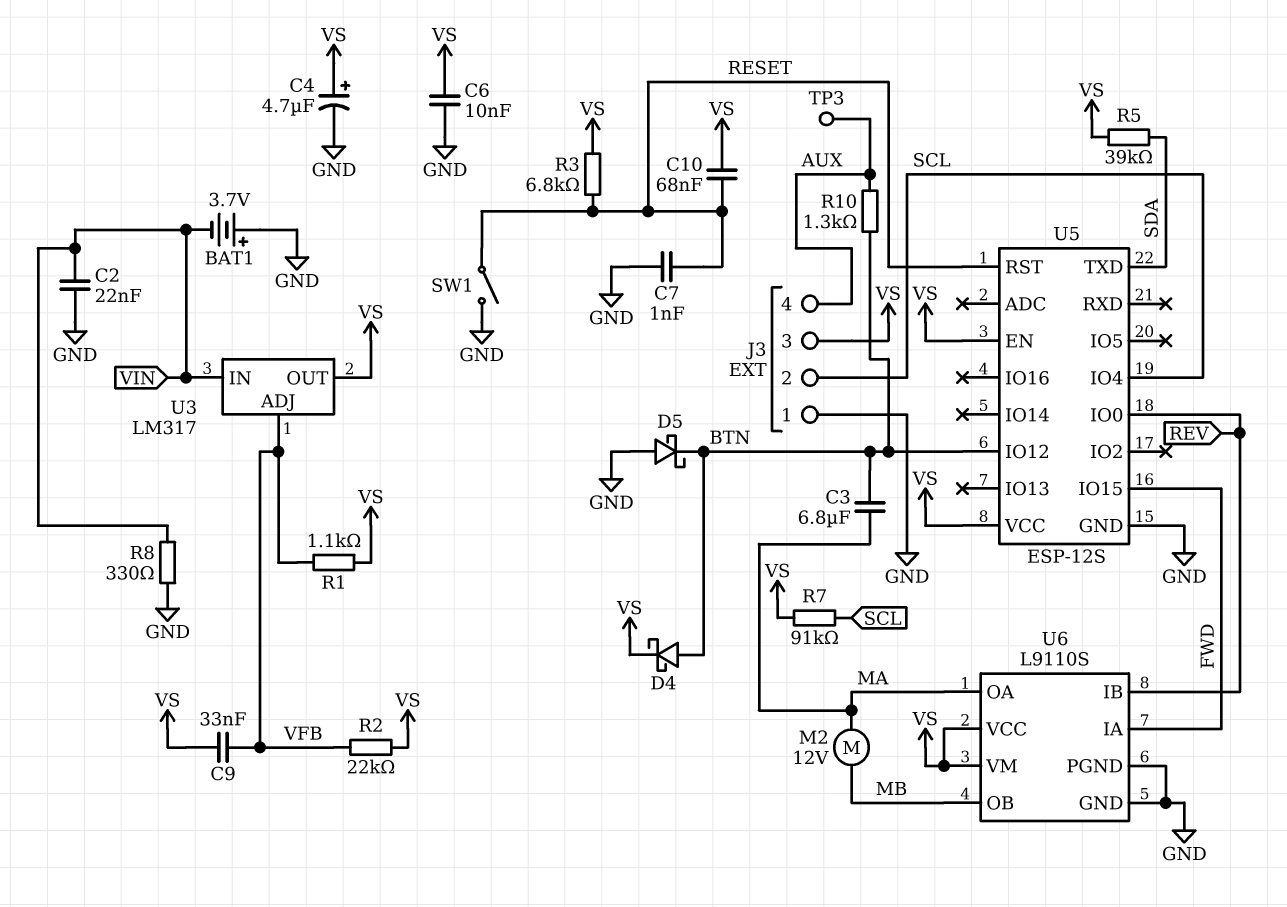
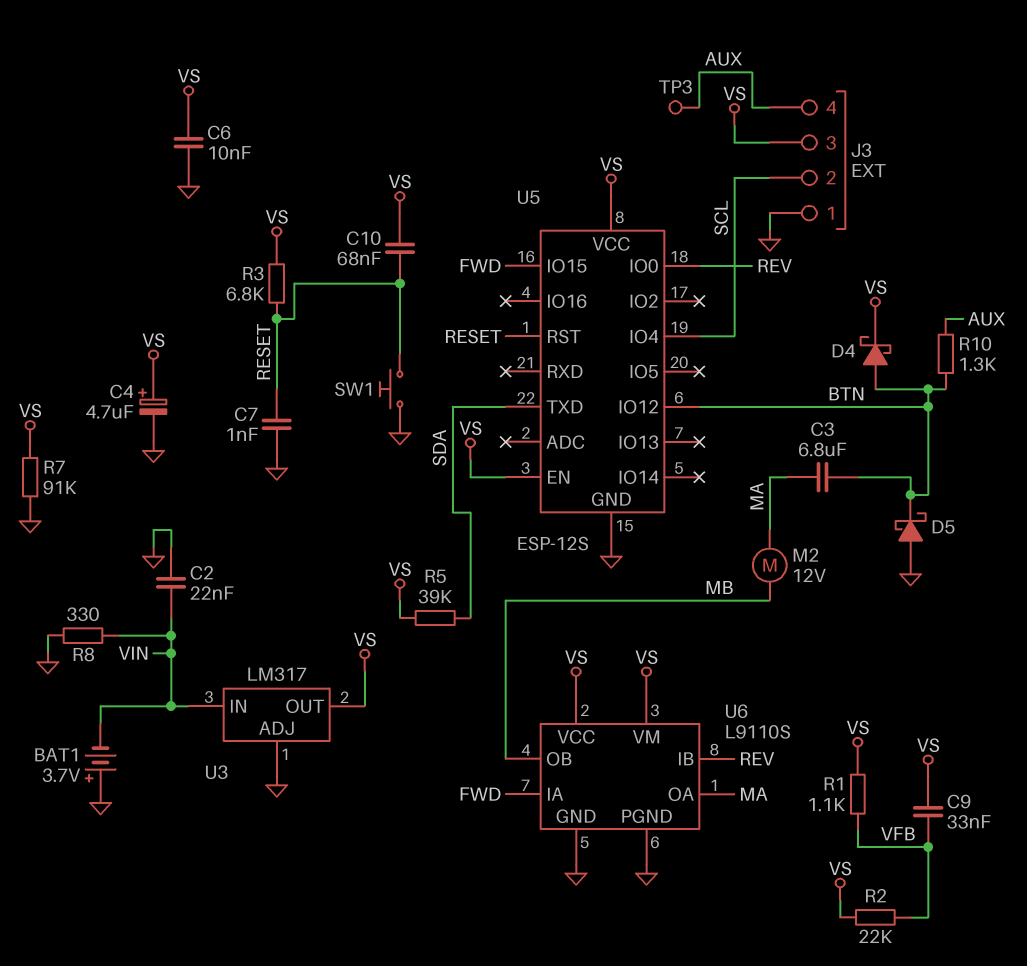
R7: 91k (SCL, VS) -> 91k (GND, VS)
SW1: switch (GND, RESET) -> button (GND, RESET)
U3 pin ADJ: VFB -> GND

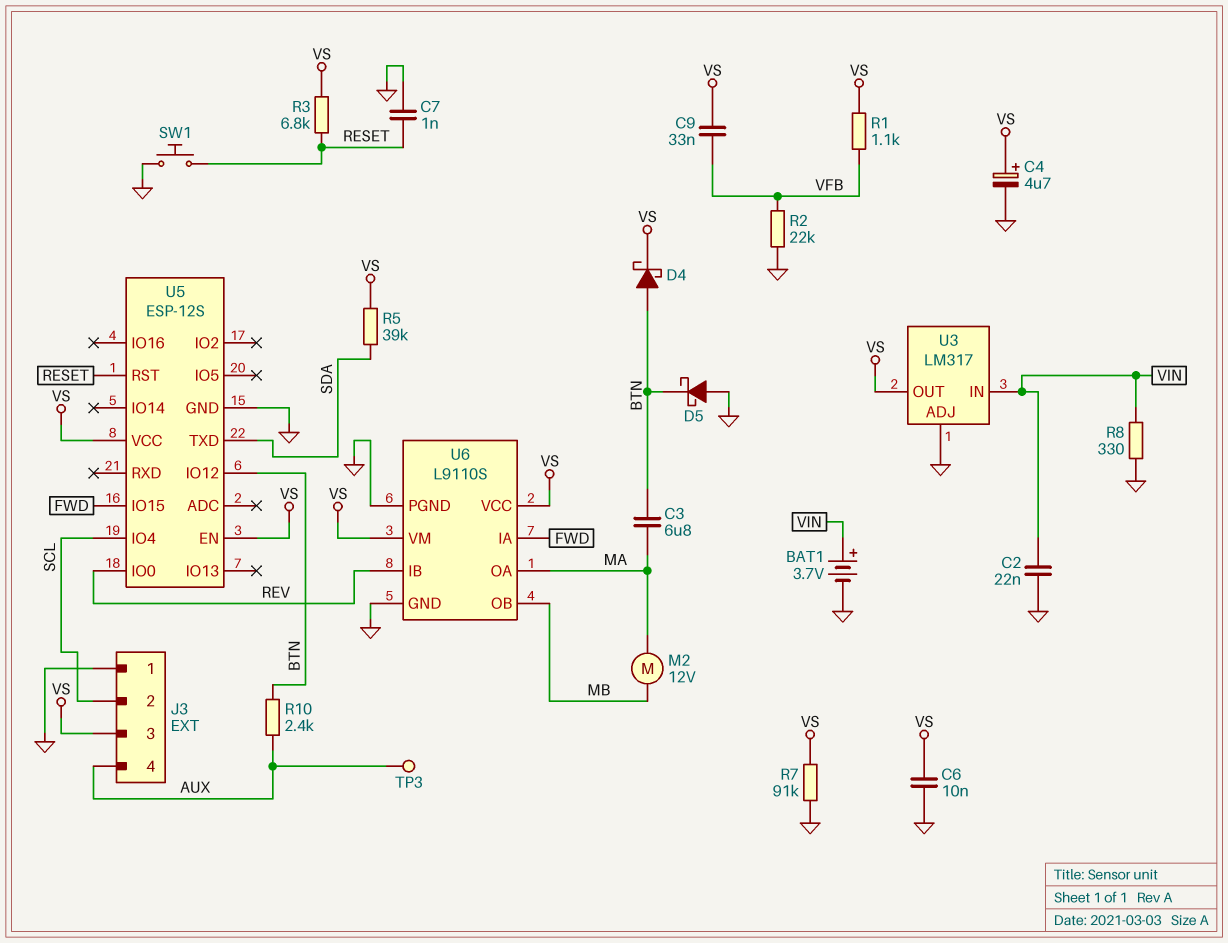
BAT1: 3.7V (plus GND, minus VIN) -> 3.7V (plus VIN, minus GND)
C10: 68nF (RESET, VS) -> none
R2: 22k (VFB, VS) -> 22k (GND, VFB)
R10: 1.3k (AUX, BTN) -> 2.4k (AUX, BTN)

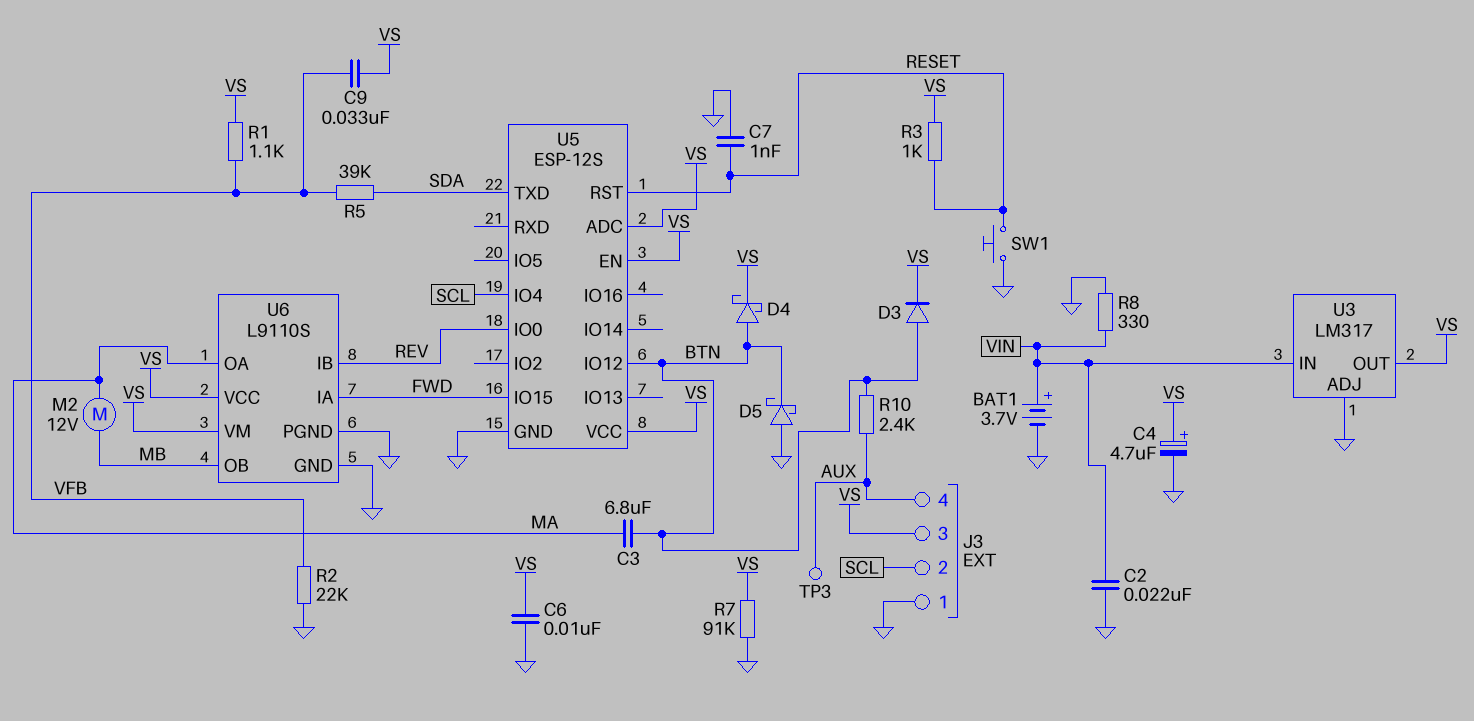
D3: none -> diode (A BTN, K VS)
R3: 6.8k (RESET, VS) -> 1k (RESET, VS)
R5: 39k (SDA, VS) -> 39k (SDA, VFB)
U5 pin ADC: none -> VS

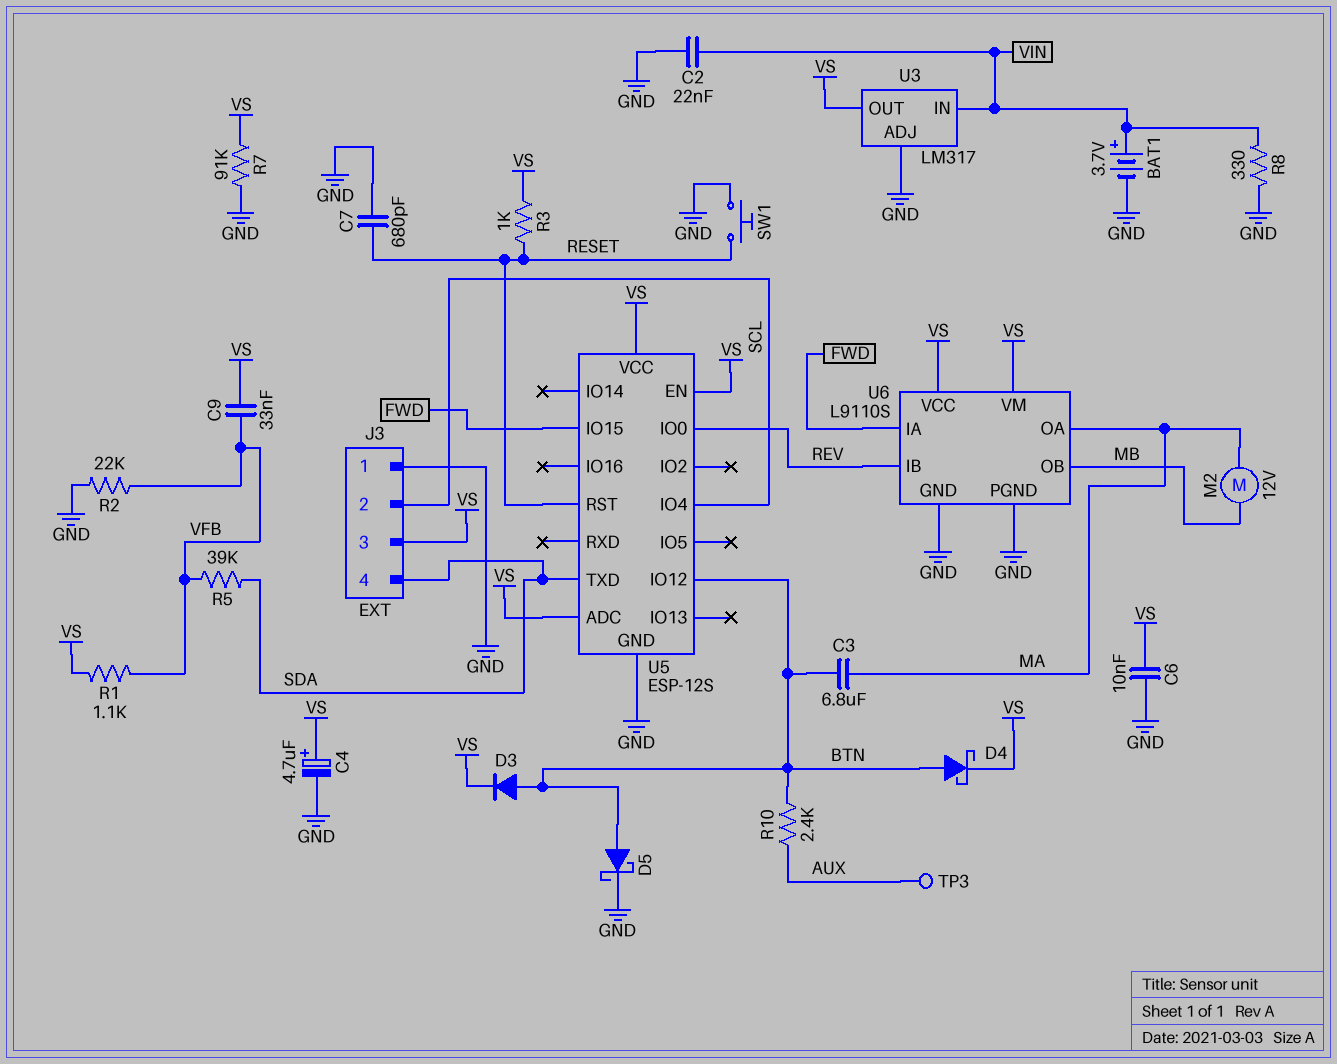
C7: 1nF (GND, RESET) -> 680pF (GND, RESET)
D5: schottky (A GND, K BTN) -> schottky (A BTN, K GND)
J3 pin 4: AUX -> SDA

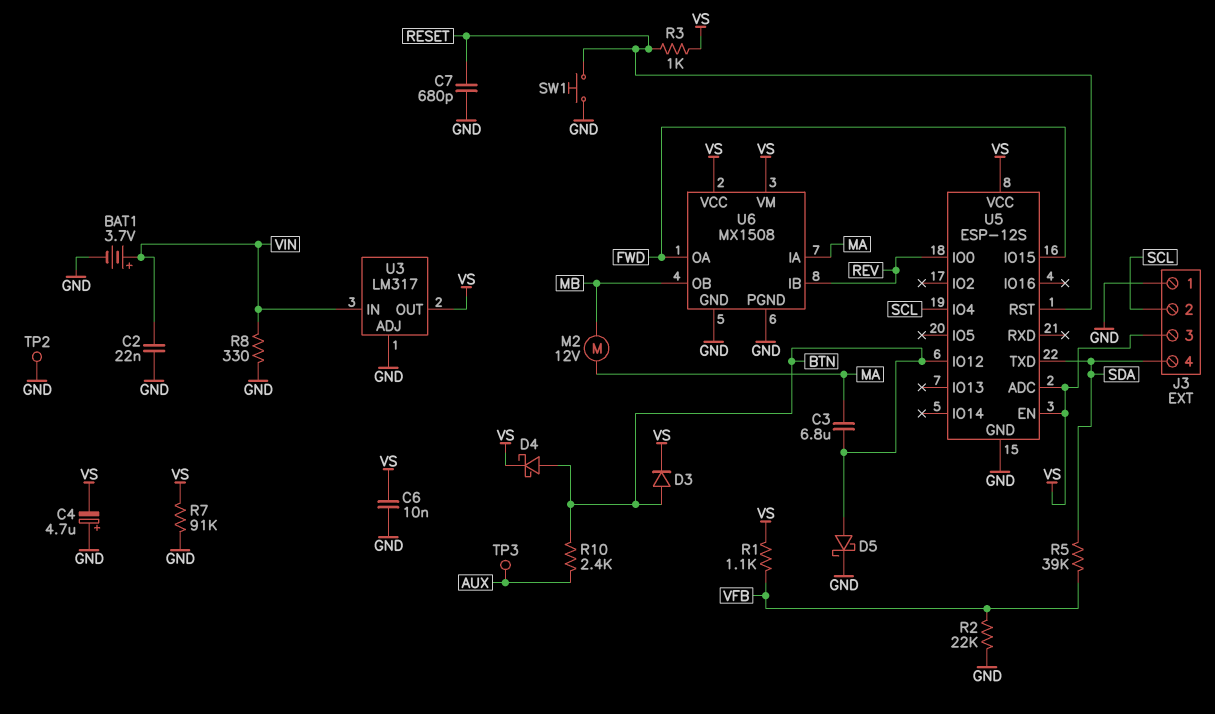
C4: 4.7uF (plus VS, minus GND) -> 4.7uF (plus GND, minus VS)
C9: 33nF (VFB, VS) -> none
TP2: none -> test point (GND)
U6: L9110S -> MX1508
U6 pin IA: FWD -> MA
U6 pin OA: MA -> FWD

